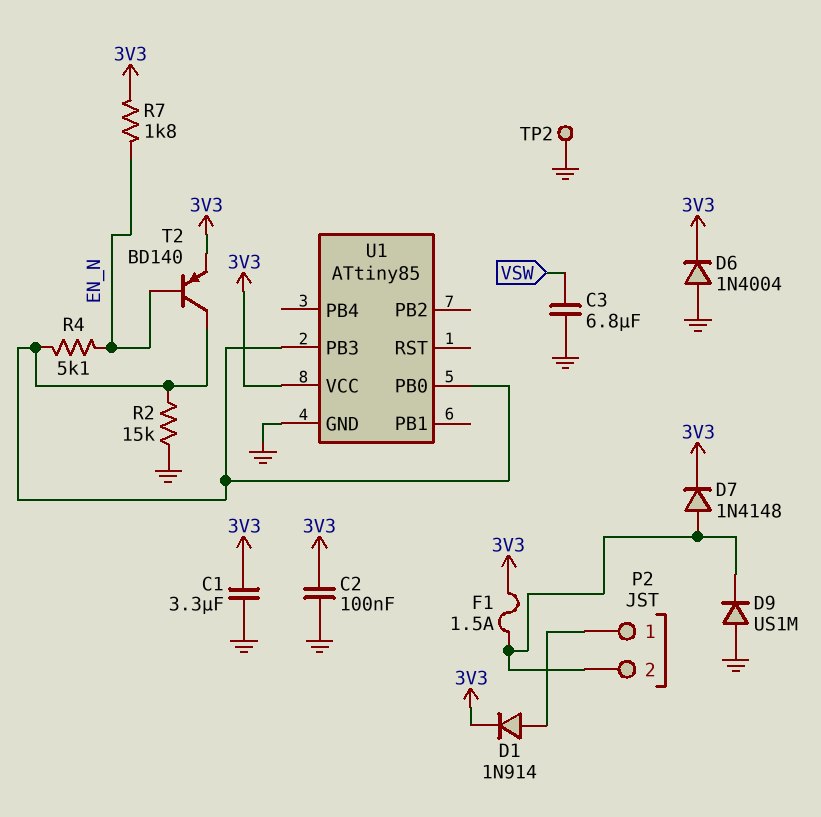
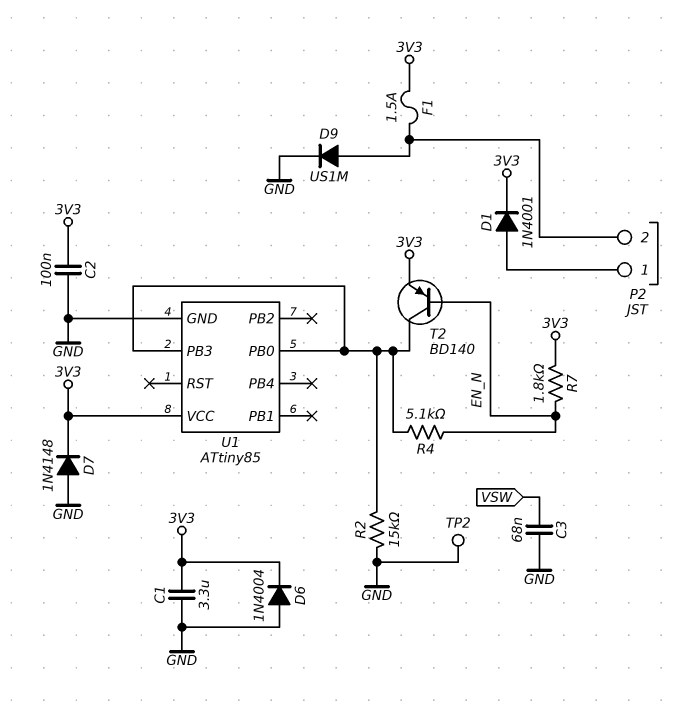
C3: 6.8uF (GND, VSW) -> 68nF (GND, VSW)
D1: diode 1N914 (A P2/1, K 3V3) -> diode 1N4001 (A P2/1, K 3V3)
D7: diode 1N4148 (A P2/2, K 3V3) -> diode 1N4148 (A GND, K 3V3)
D9: diode US1M (A GND, K P2/2) -> diode US1M (A P2/2, K GND)

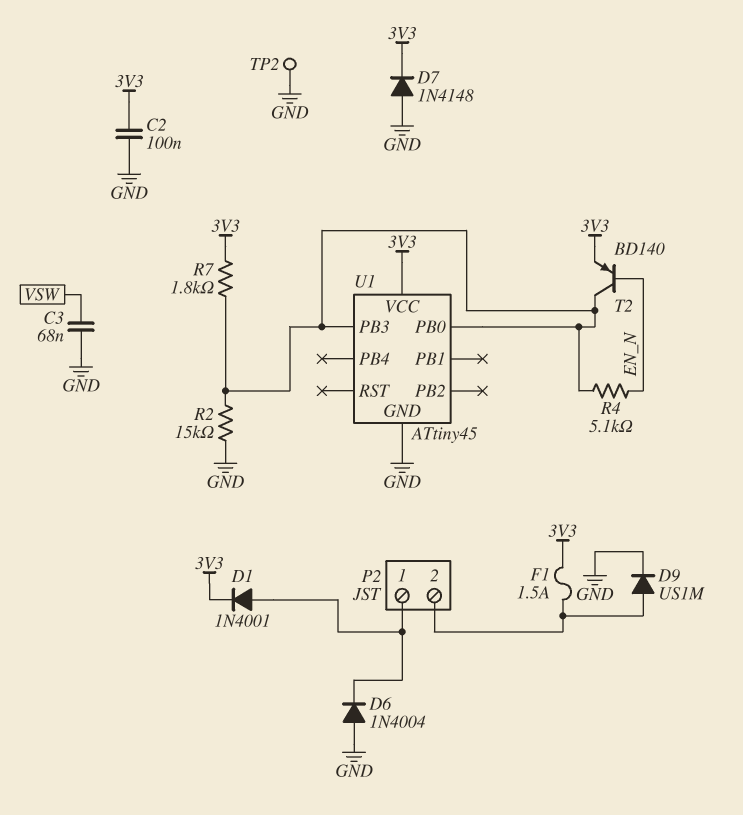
C1: 3.3uF (3V3, GND) -> none
D6: diode 1N4004 (A GND, K 3V3) -> diode 1N4004 (A GND, K P2/1)
R7: 1.8k (3V3, EN_N) -> 1.8k (3V3, U1/PB0)
U1: ATtiny85 -> ATtiny45

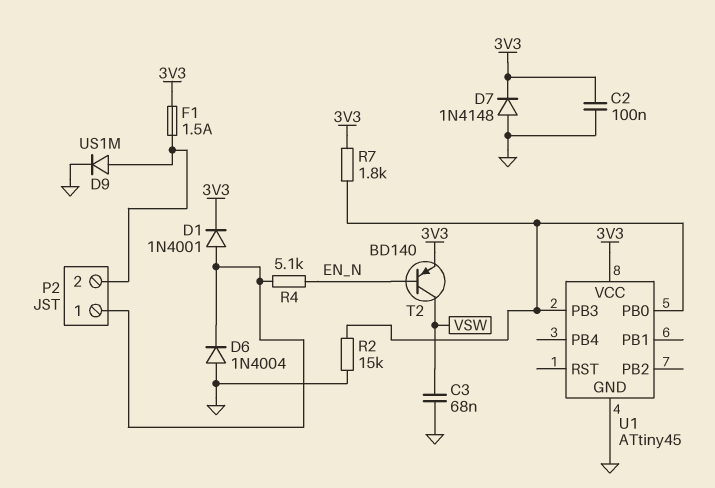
R4: 5.1k (EN_N, U1/PB0) -> 5.1k (EN_N, P2/1)
T2: PNP BD140 (B EN_N, C U1/PB0, E 3V3) -> PNP BD140 (B EN_N, C VSW, E 3V3)
TP2: test point (GND) -> none

